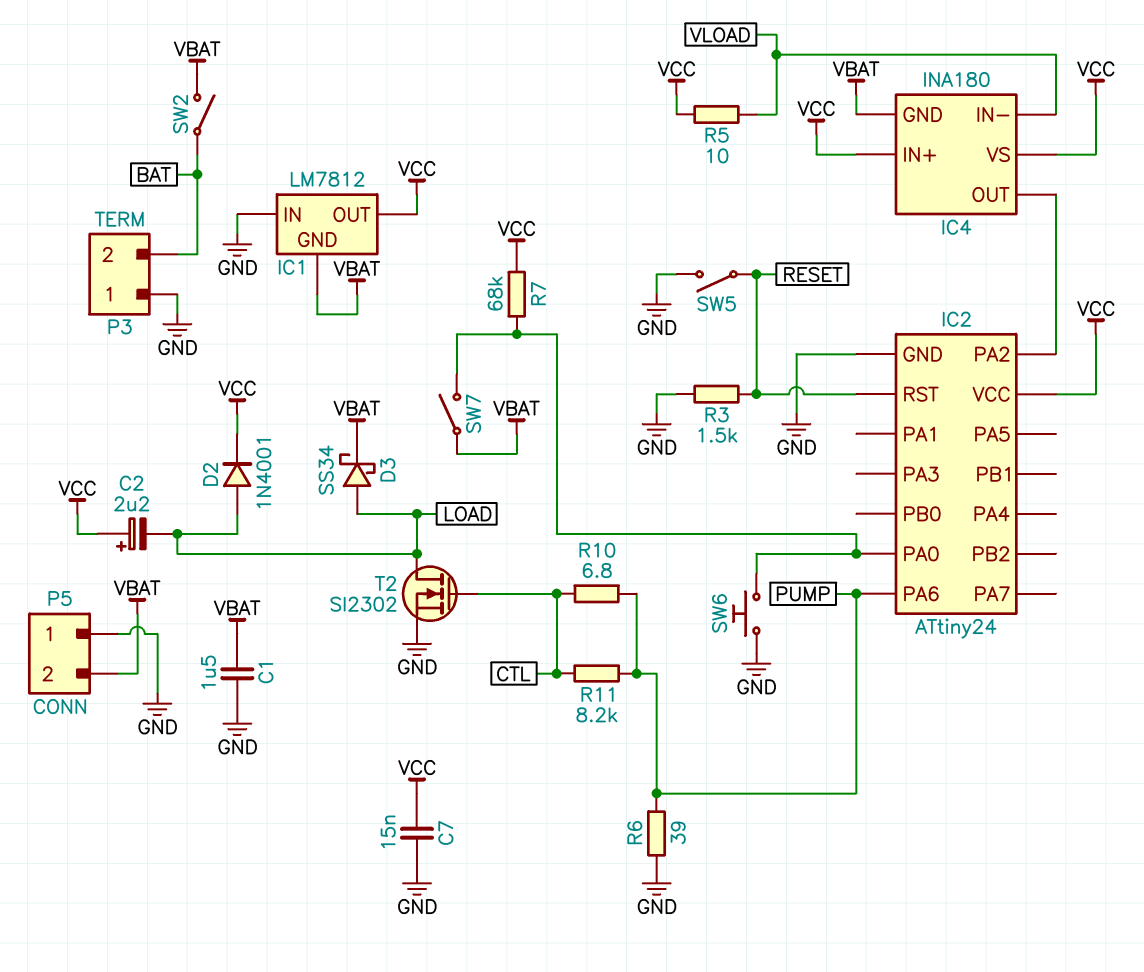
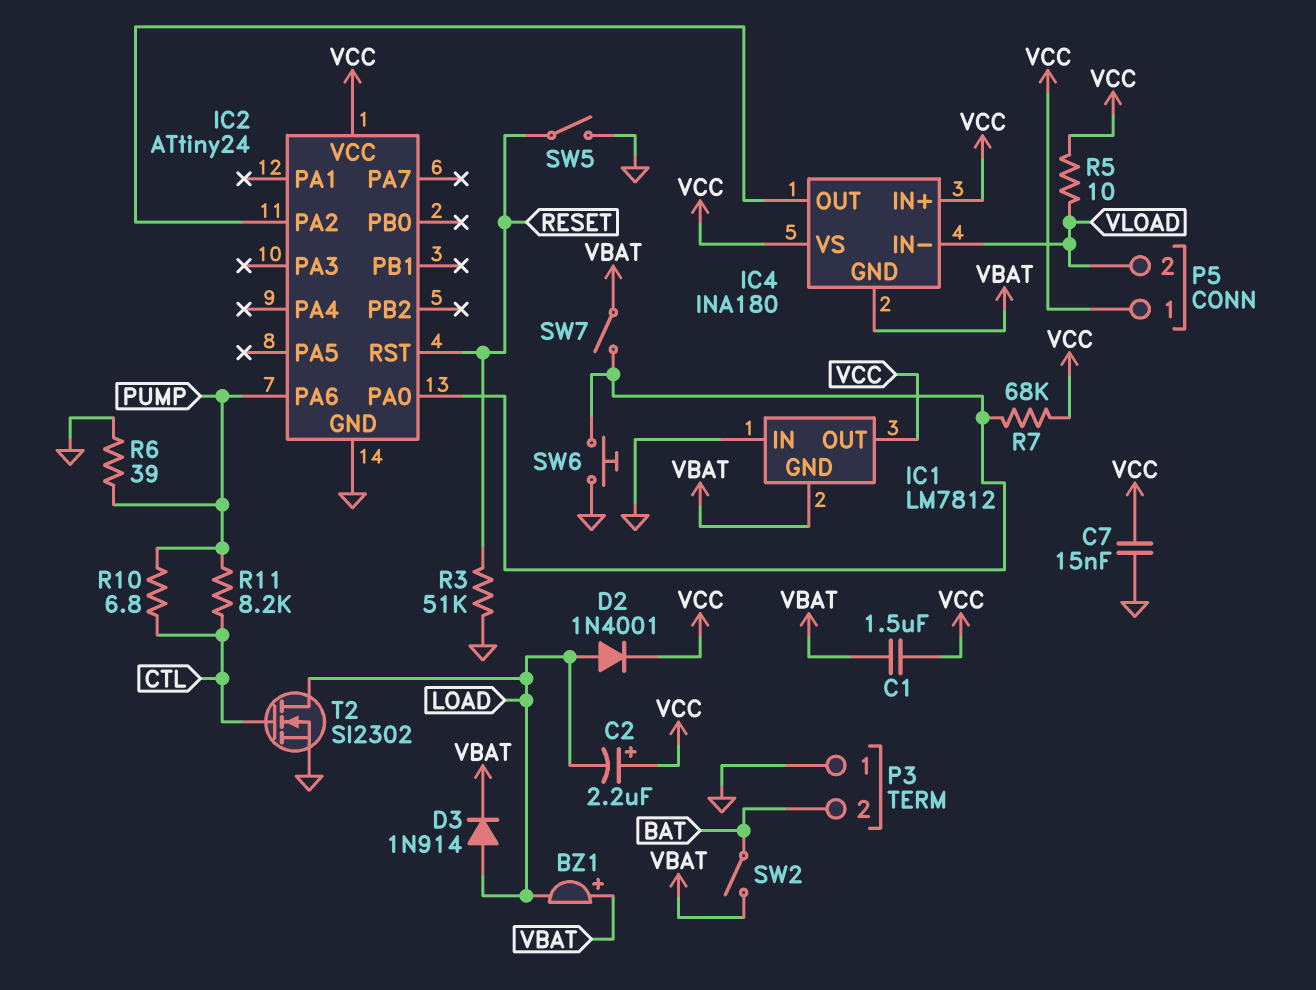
BZ1: none -> buzzer (plus VBAT, minus LOAD)
C1: 1.5uF (GND, VBAT) -> 1.5uF (VBAT, VCC)
D3: schottky SS34 (A LOAD, K VBAT) -> diode 1N914 (A LOAD, K VBAT)
P5 pin 1: GND -> VCC
P5 pin 2: VBAT -> VLOAD
R3: 1.5k (GND, RESET) -> 51k (GND, RESET)

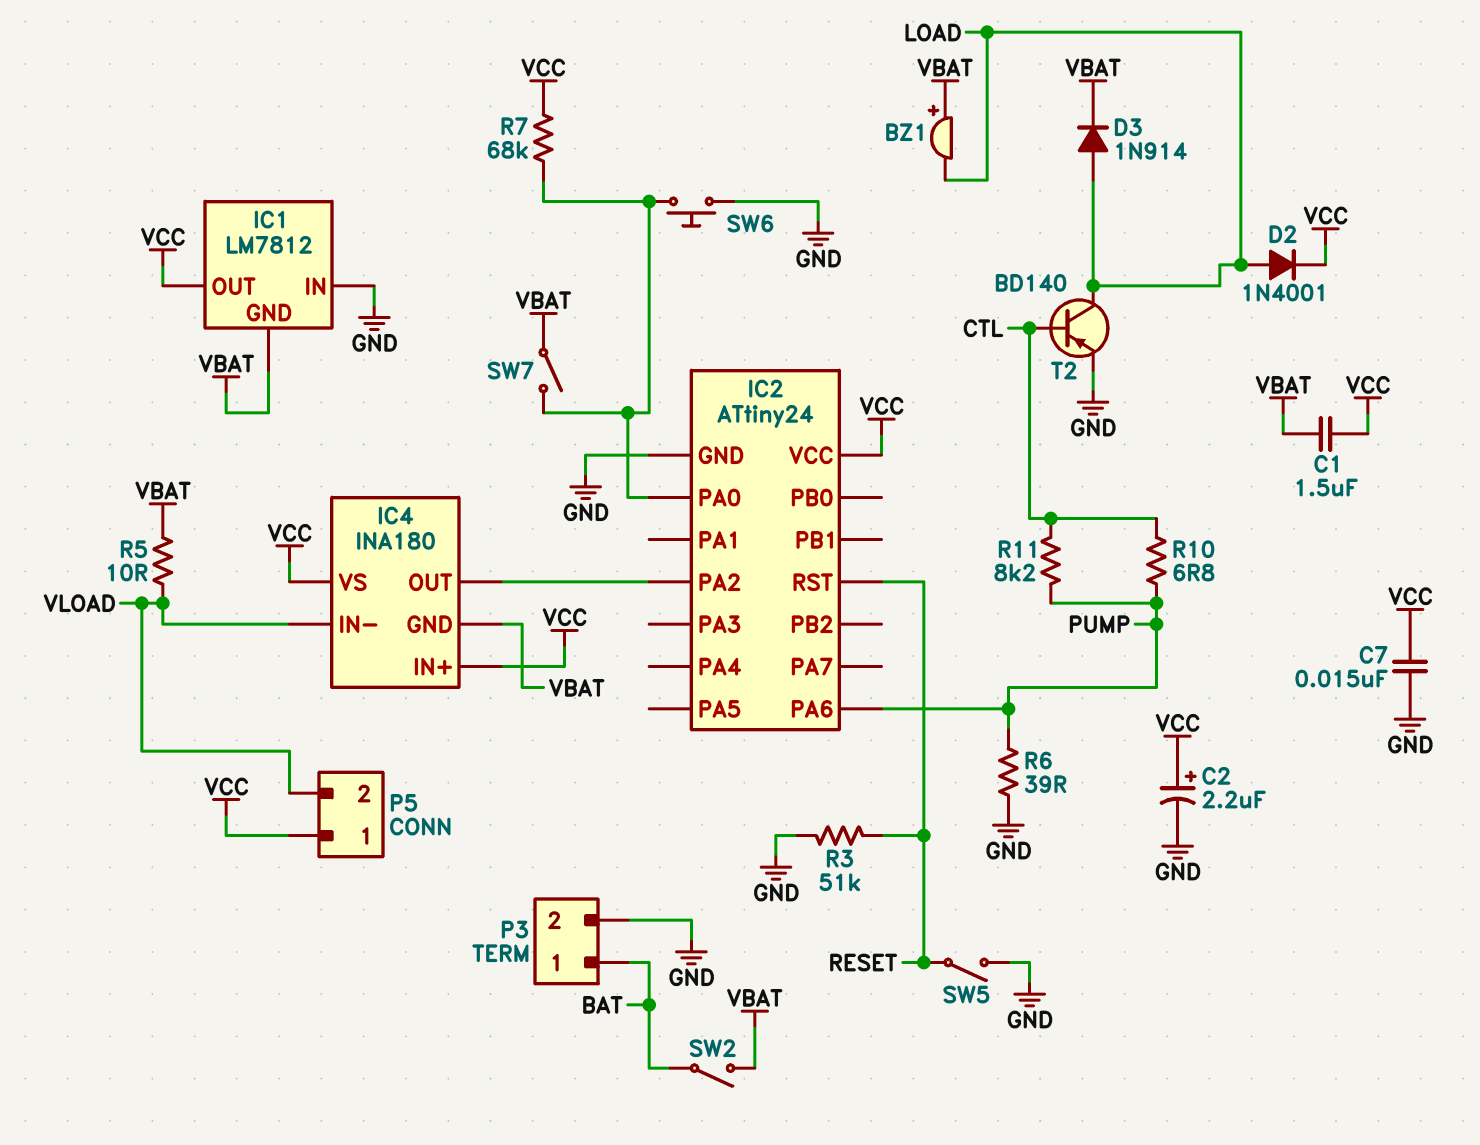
C2: 2.2uF (plus VCC, minus LOAD) -> 2.2uF (plus VCC, minus GND)
P3 pin 1: GND -> BAT
P3 pin 2: BAT -> GND
R5: 10 (VCC, VLOAD) -> 10 (VBAT, VLOAD)
T2: NMOS SI2302 (G CTL, D LOAD, S GND) -> PNP BD140 (B CTL, C LOAD, E GND)

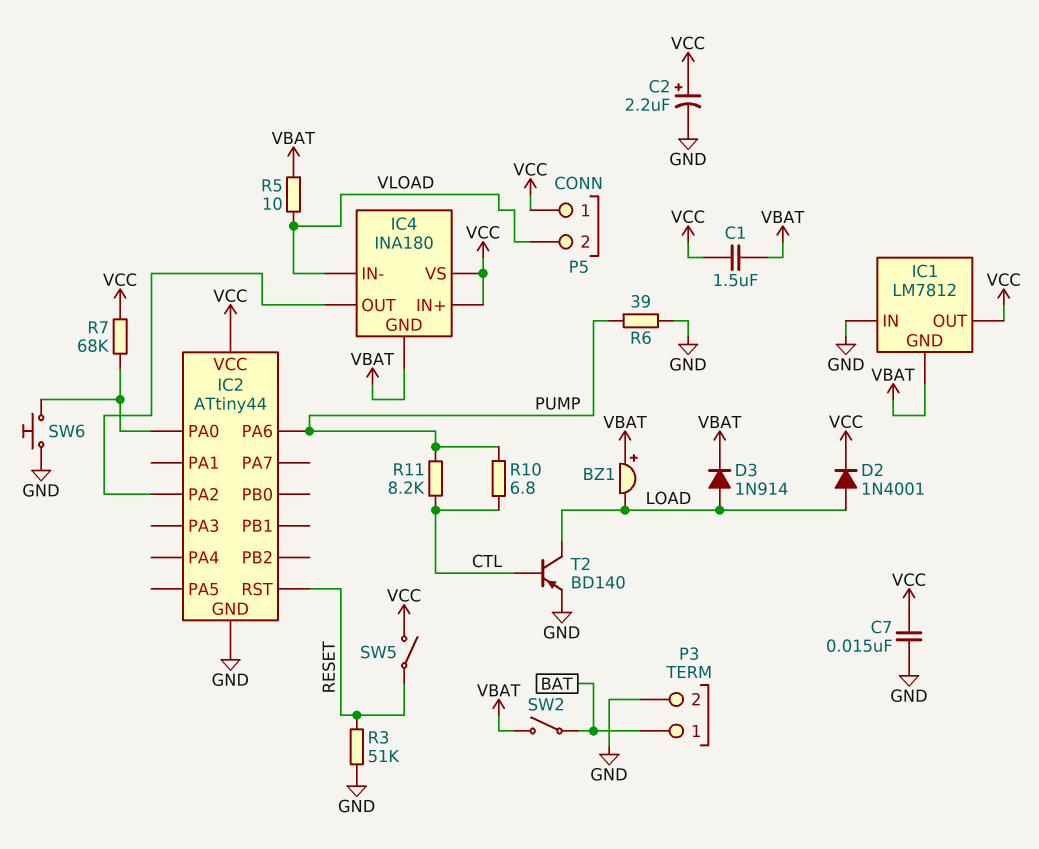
IC2: ATtiny24 -> ATtiny44
SW5: switch (GND, RESET) -> switch (RESET, VCC)
SW7: switch (IC2/PA0, VBAT) -> none

